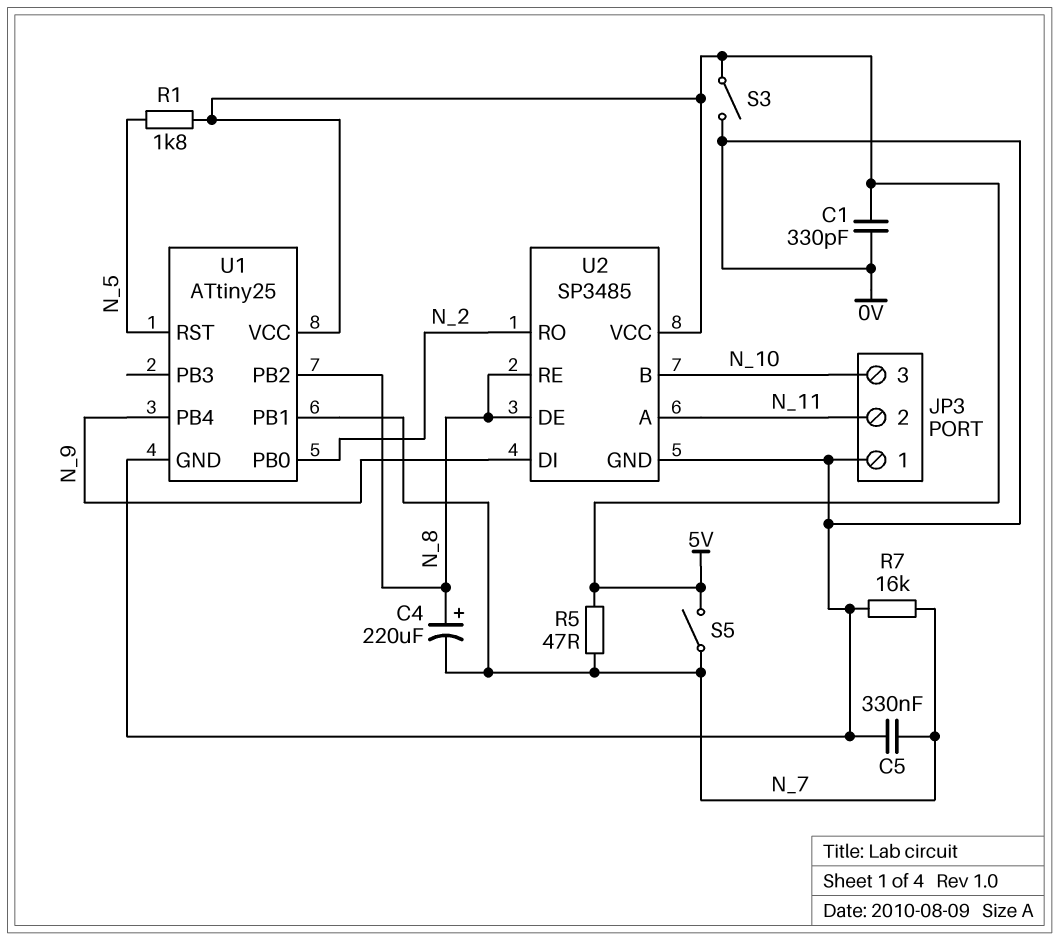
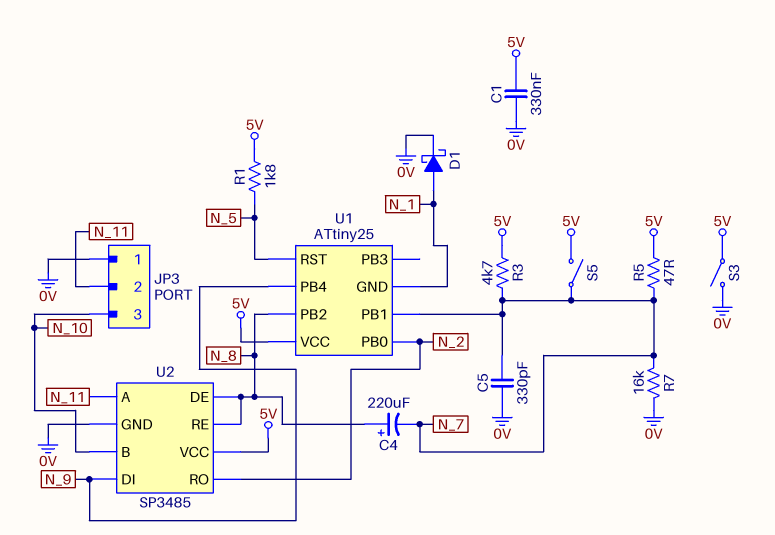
C1: 330pF (0V, 5V) -> 330nF (0V, 5V)
C5: 330nF (0V, N_7) -> 330pF (0V, N_7)
D1: none -> schottky (A N_1, K 0V)
R3: none -> 4.7k (5V, N_7)
U1 pin GND: 0V -> N_1

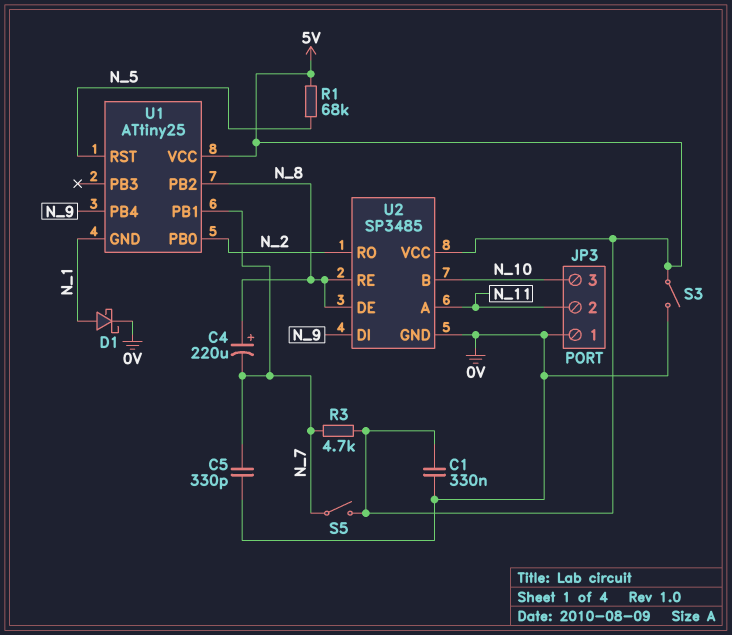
R1: 1.8k (5V, N_5) -> 68k (5V, N_5)
R5: 47 (5V, N_7) -> none
R7: 16k (0V, N_7) -> none

